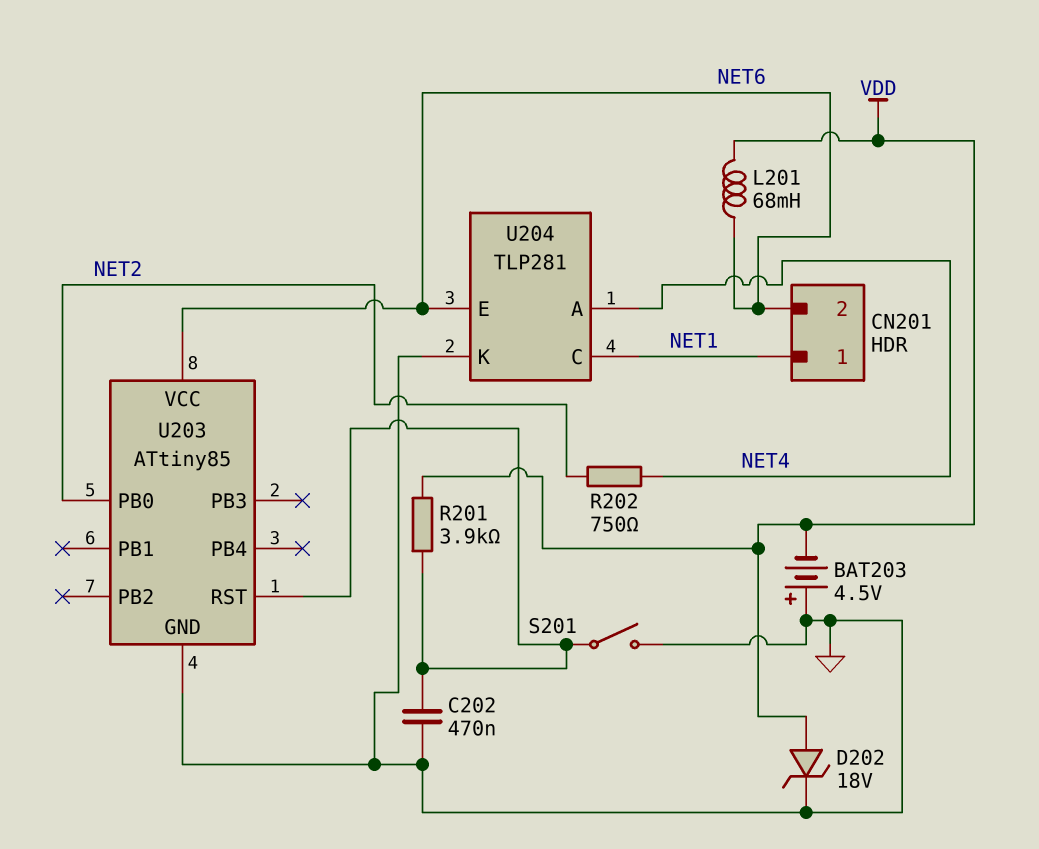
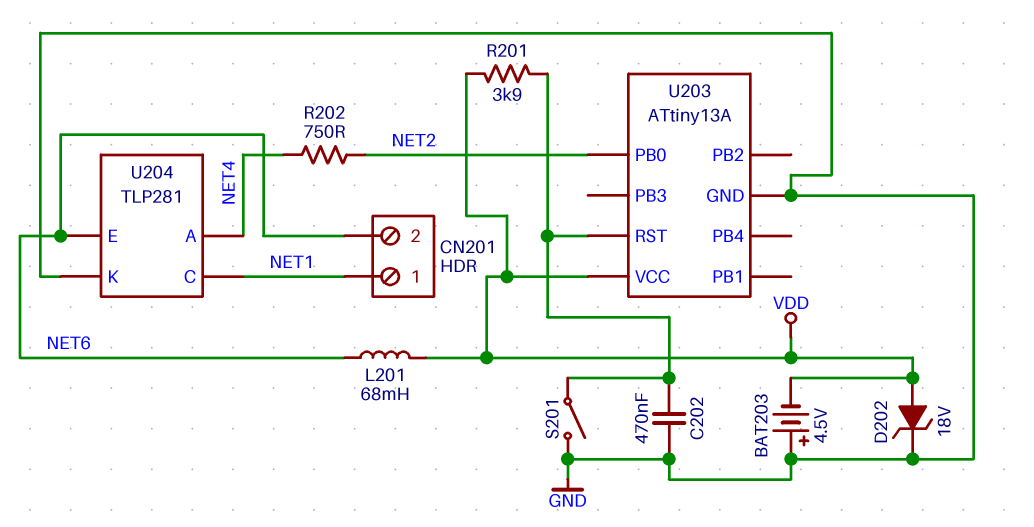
U203: ATtiny85 -> ATtiny13A
U203 pin VCC: NET6 -> VDD

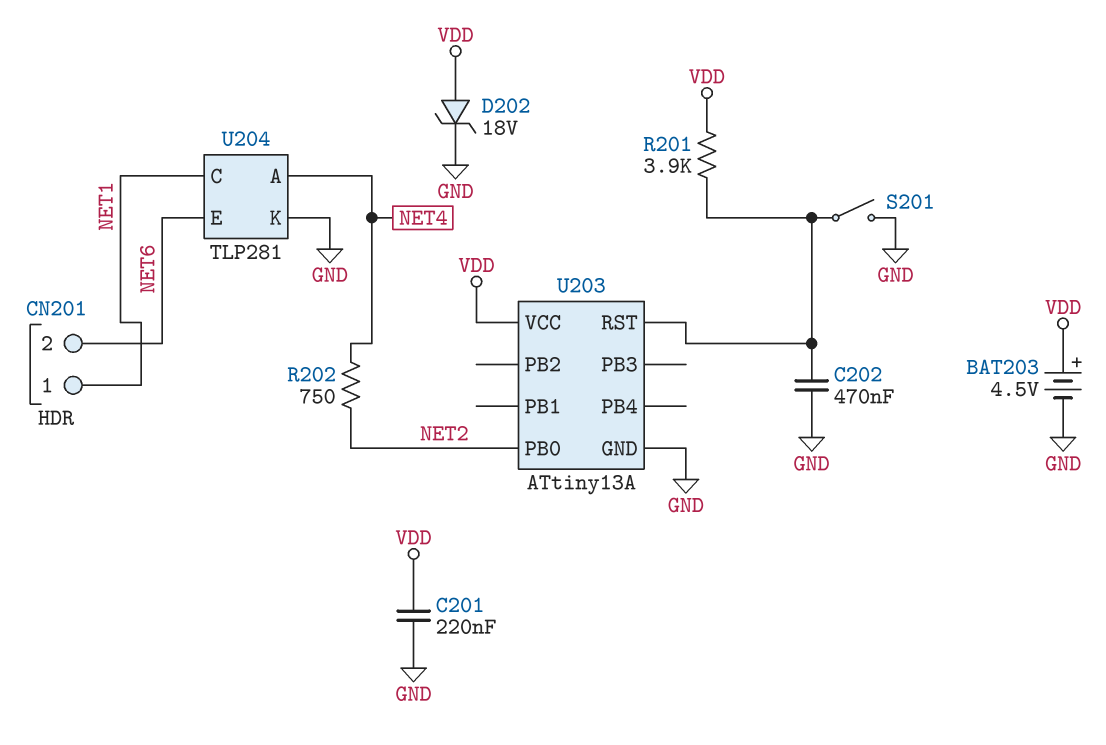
BAT203: 4.5V (plus GND, minus VDD) -> 4.5V (plus VDD, minus GND)
C201: none -> 220nF (GND, VDD)
L201: 68mH (NET6, VDD) -> none

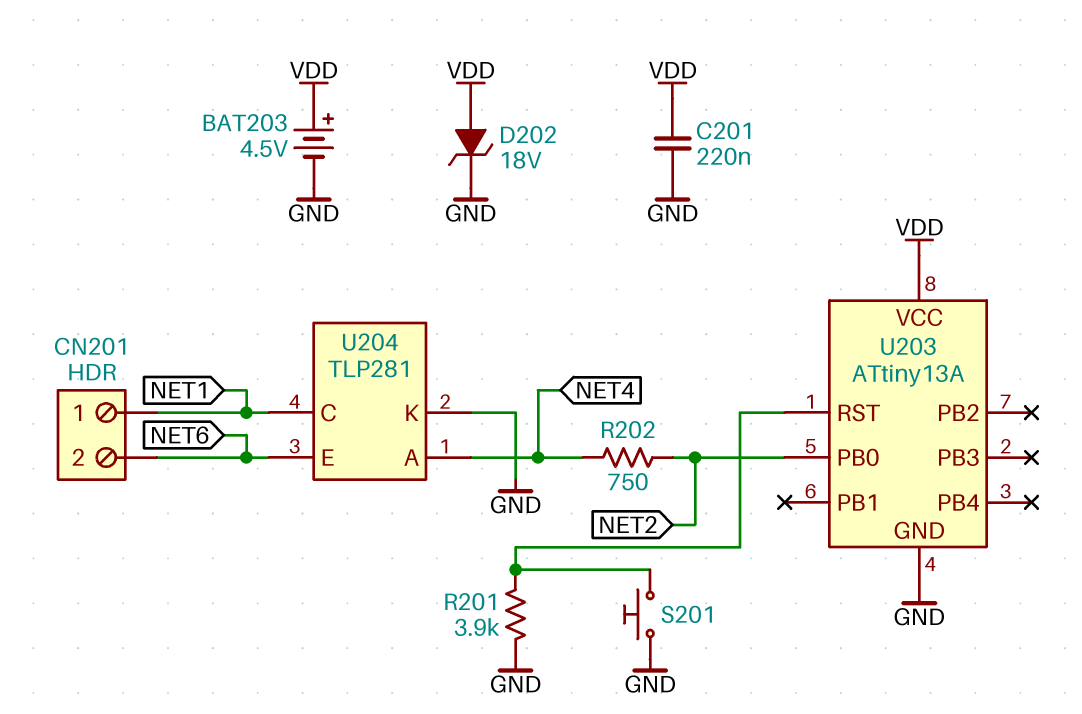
C202: 470nF (GND, U203/RST) -> none
R201: 3.9k (U203/RST, VDD) -> 3.9k (GND, U203/RST)
S201: switch (GND, U203/RST) -> button (GND, U203/RST)

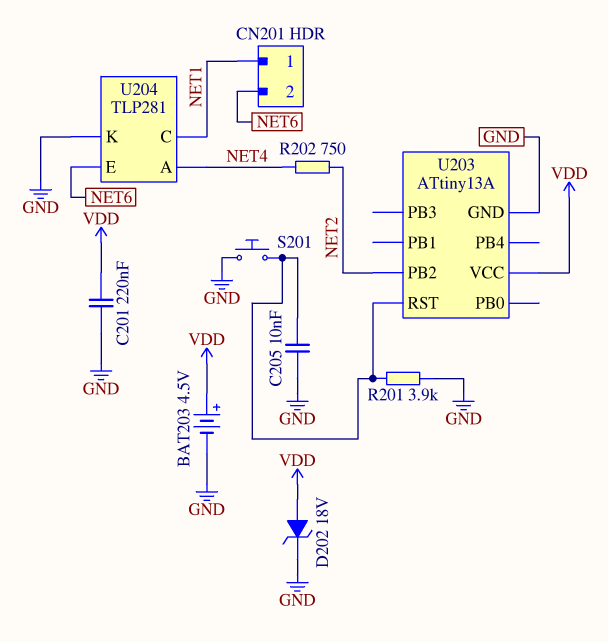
C205: none -> 10nF (GND, U203/RST)
U203 pin PB0: NET2 -> none
U203 pin PB2: none -> NET2

